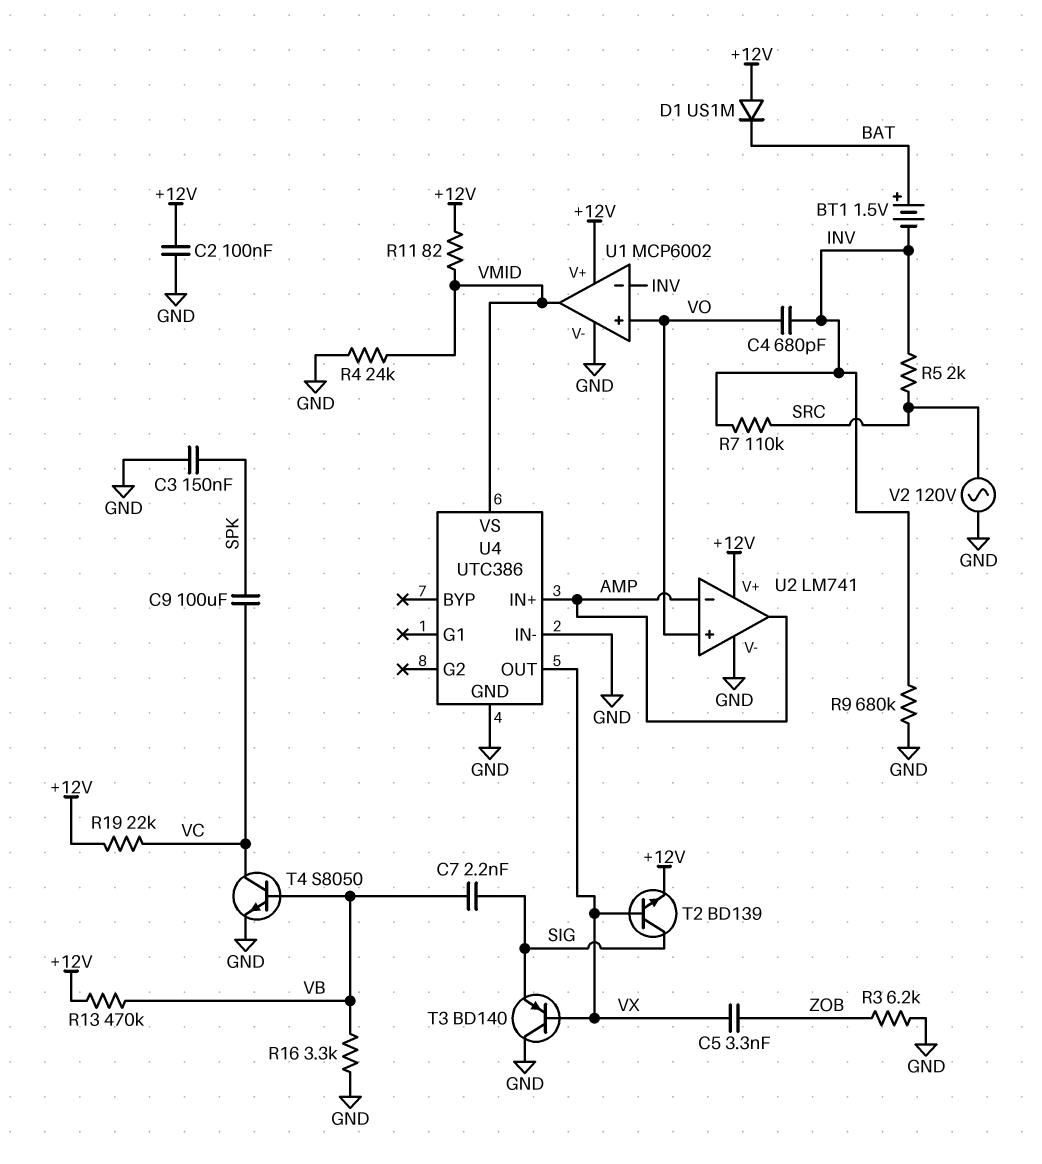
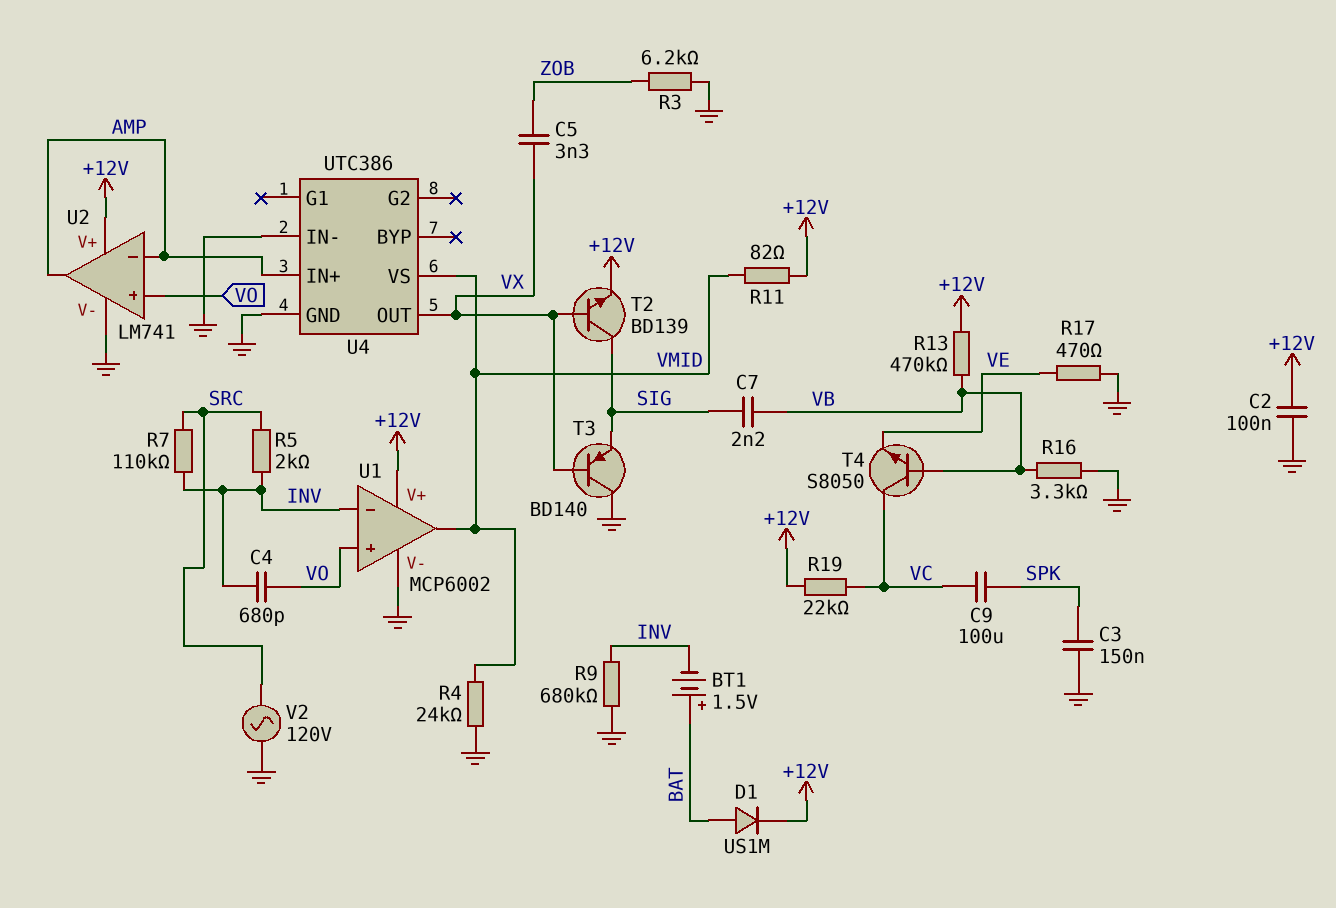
D1: diode US1M (A +12V, K BAT) -> diode US1M (A BAT, K +12V)
R17: none -> 470 (GND, VE)
T4: NPN S8050 (B VB, C VC, E GND) -> NPN S8050 (B VB, C VC, E VE)

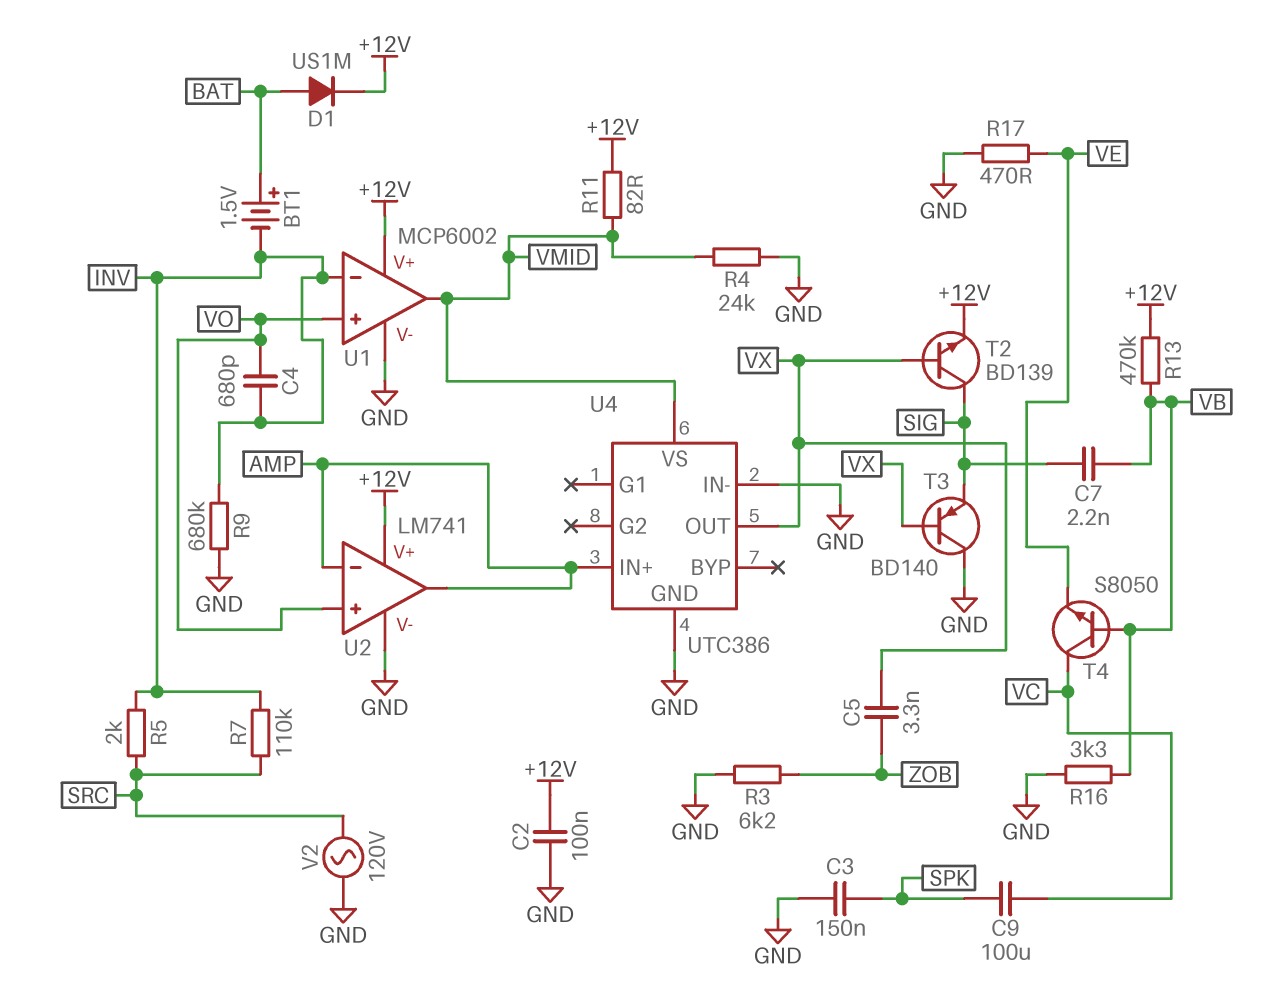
R19: 22k (+12V, VC) -> none

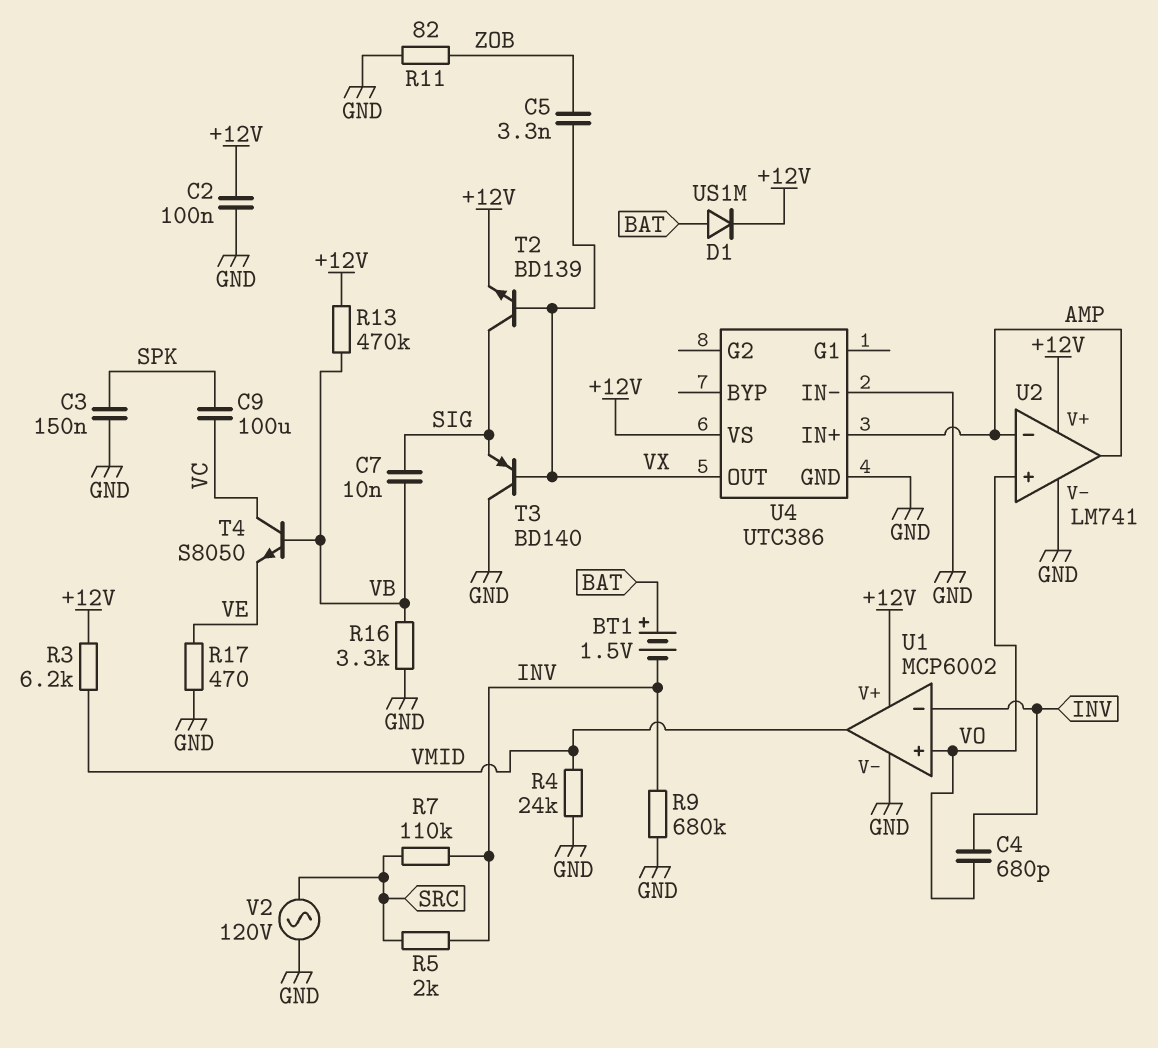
C7: 2.2nF (SIG, VB) -> 10nF (SIG, VB)
R3: 6.2k (GND, ZOB) -> 6.2k (+12V, VMID)
R11: 82 (+12V, VMID) -> 82 (GND, ZOB)
U4 pin VS: VMID -> +12V

